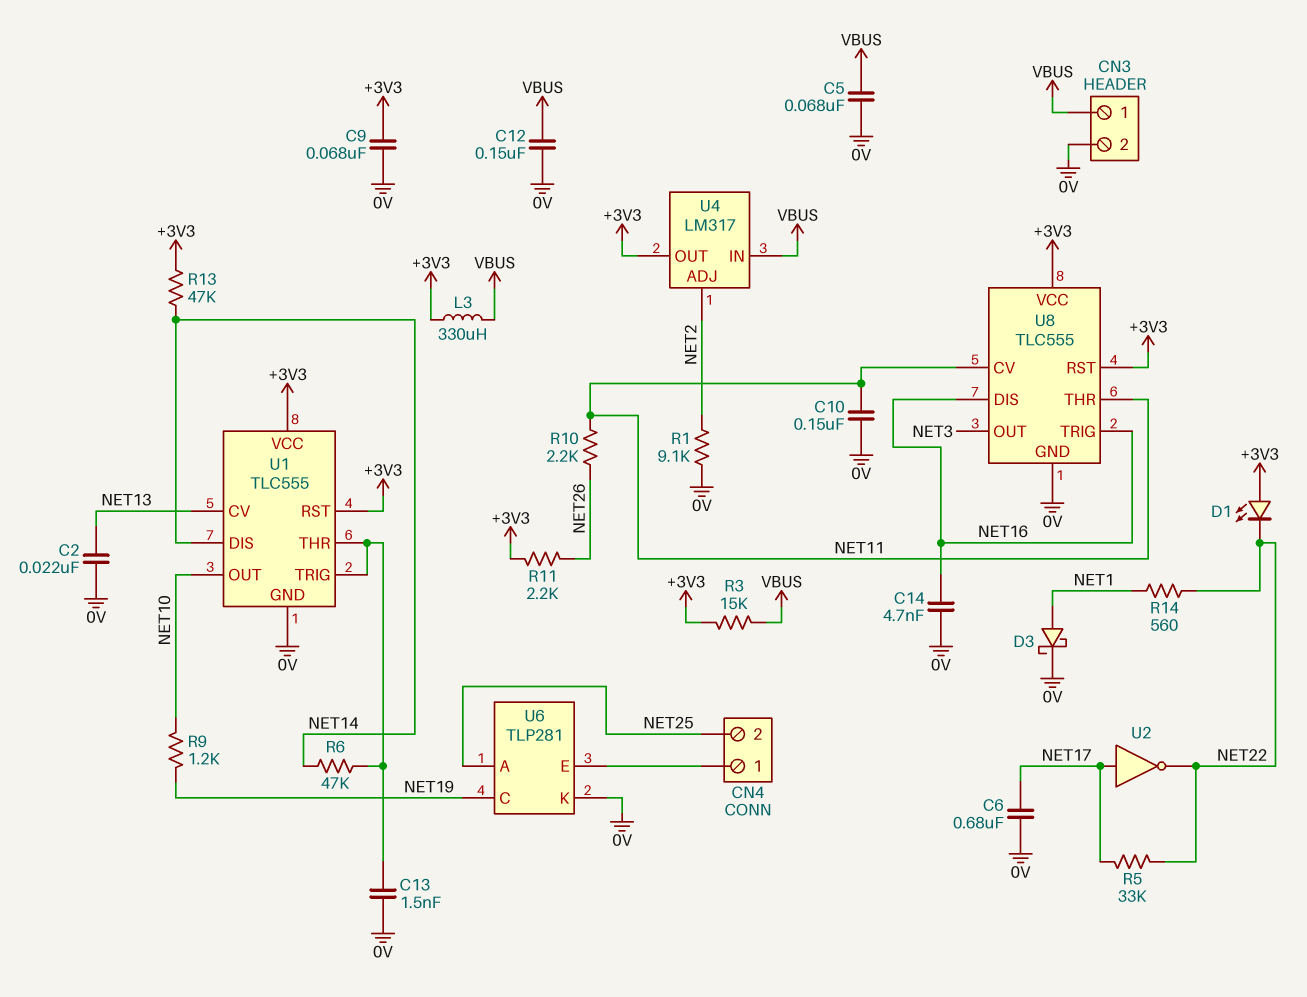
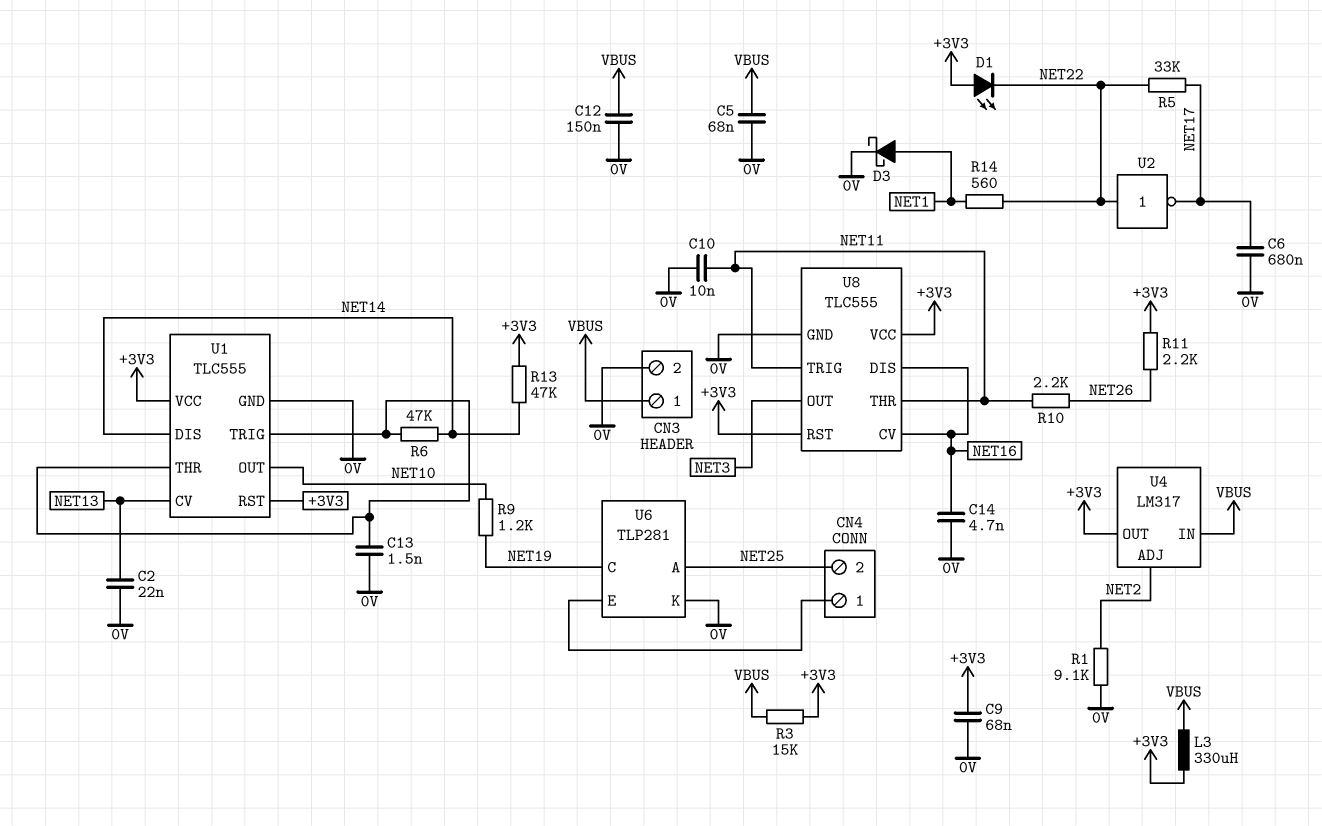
C10: 150nF (0V, NET11) -> 10nF (0V, NET11)
U2: NOT (in NET17, out NET22) -> NOT (in NET22, out NET17)
U8 pin CV: NET11 -> NET16
U8 pin TRIG: NET16 -> NET11

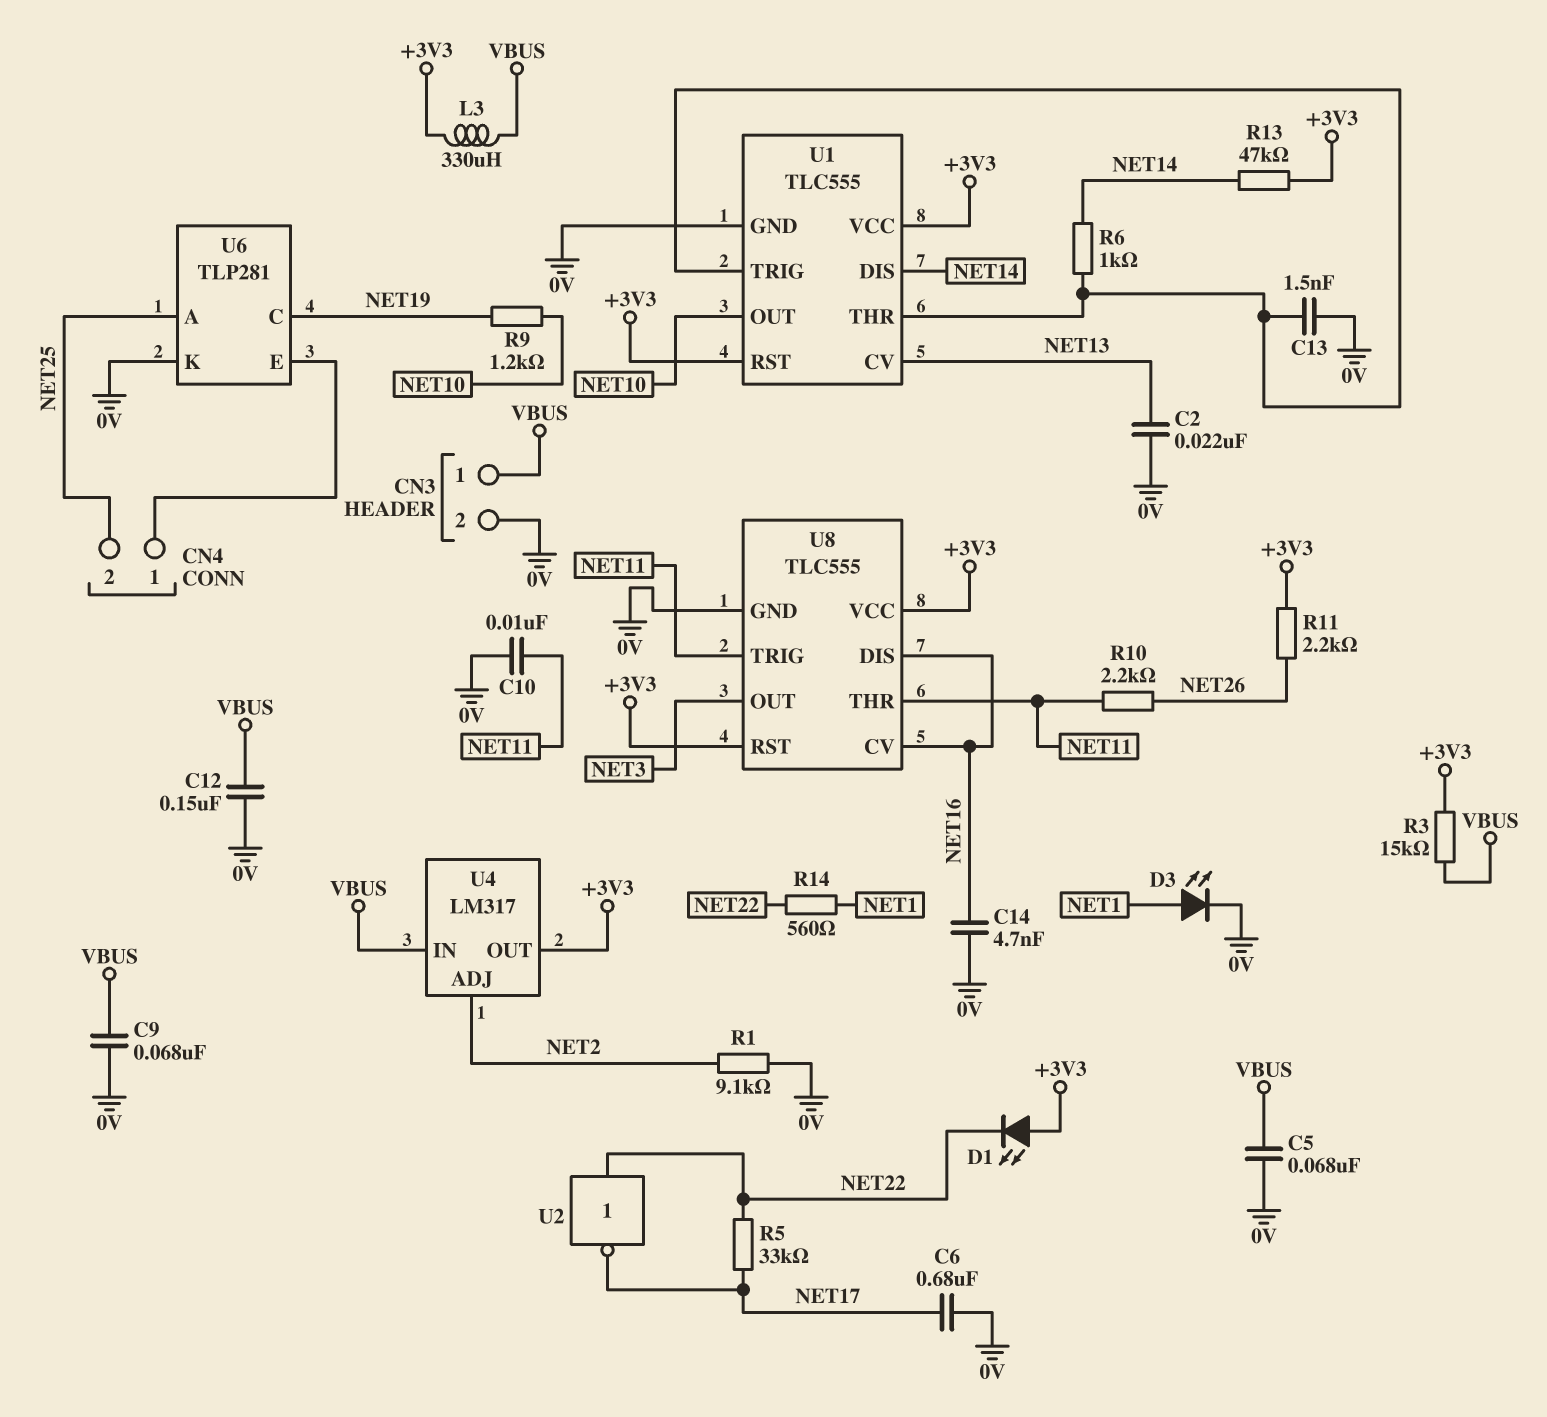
C9: 68nF (+3V3, 0V) -> 68nF (0V, VBUS)
D3: schottky (A NET1, K 0V) -> LED (A NET1, K 0V)
R6: 47k (NET14, U1/THR) -> 1k (NET14, U1/THR)

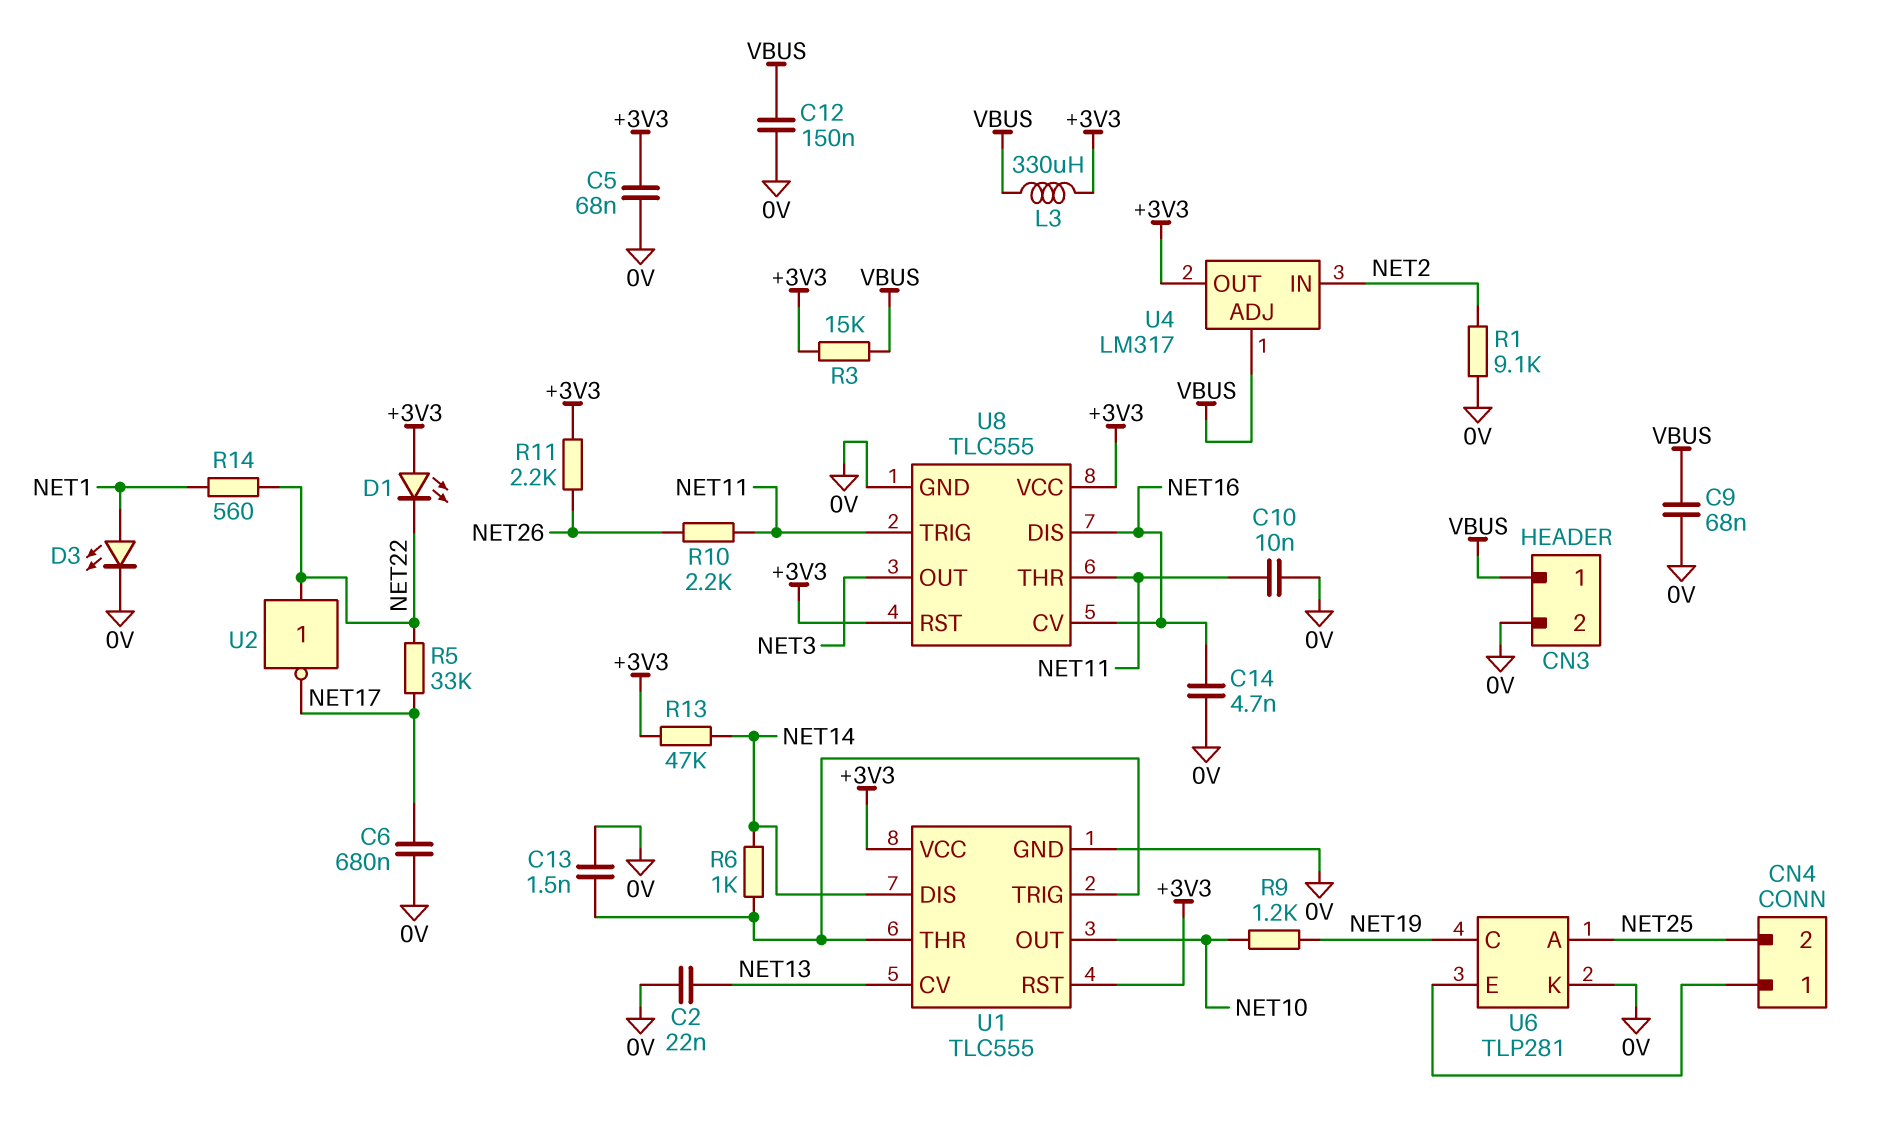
C5: 68nF (0V, VBUS) -> 68nF (+3V3, 0V)
U4 pin ADJ: NET2 -> VBUS
U4 pin IN: VBUS -> NET2

